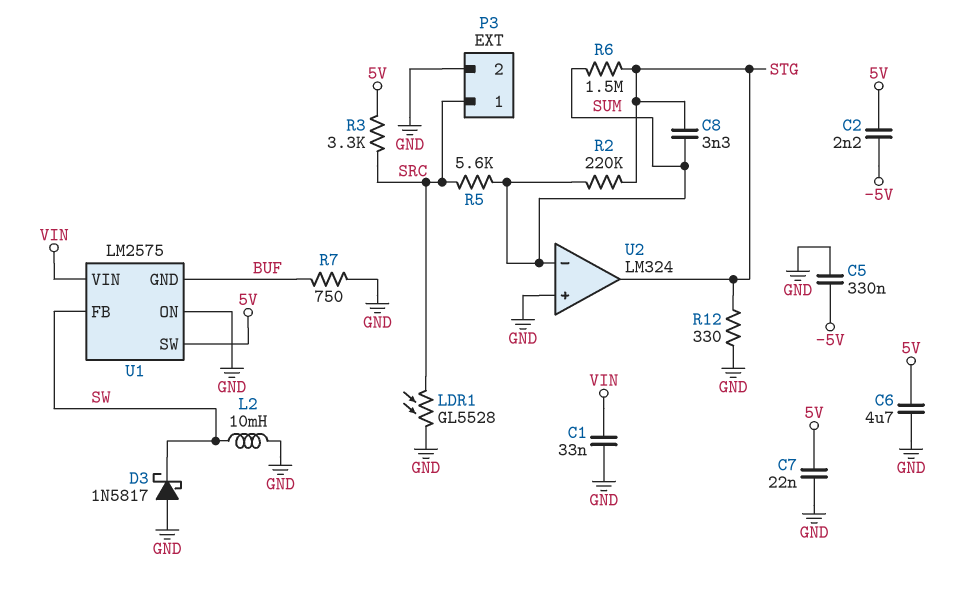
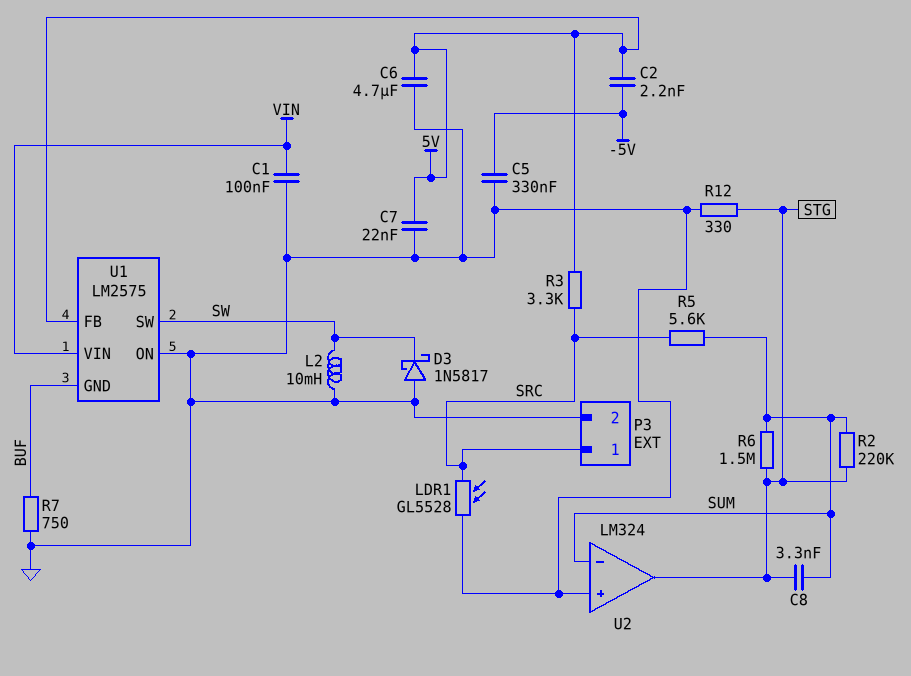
C1: 33nF (GND, VIN) -> 100nF (GND, VIN)
U1 pin FB: SW -> 5V
U1 pin SW: 5V -> SW

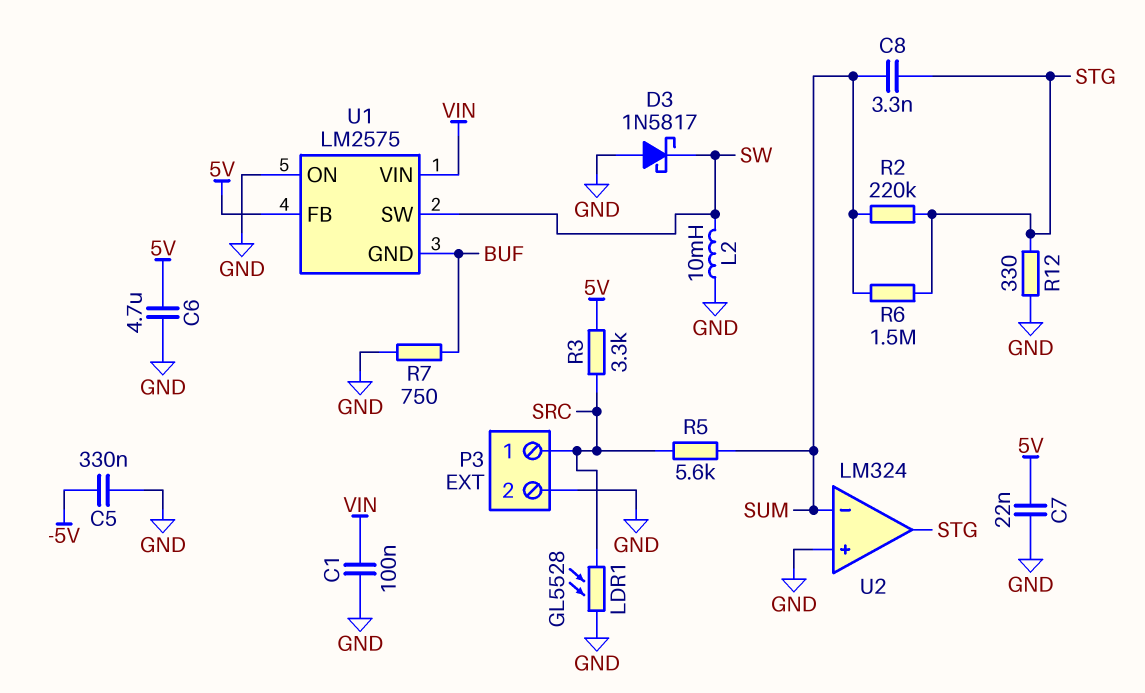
C2: 2.2nF (-5V, 5V) -> none

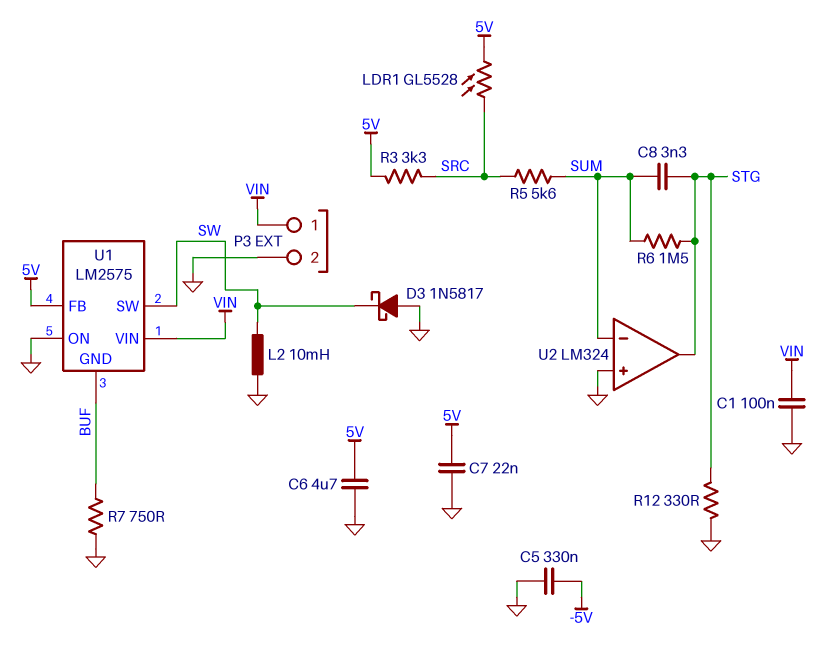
LDR1: GL5528 (GND, SRC) -> GL5528 (5V, SRC)
P3 pin 1: SRC -> VIN
R2: 220k (STG, SUM) -> none

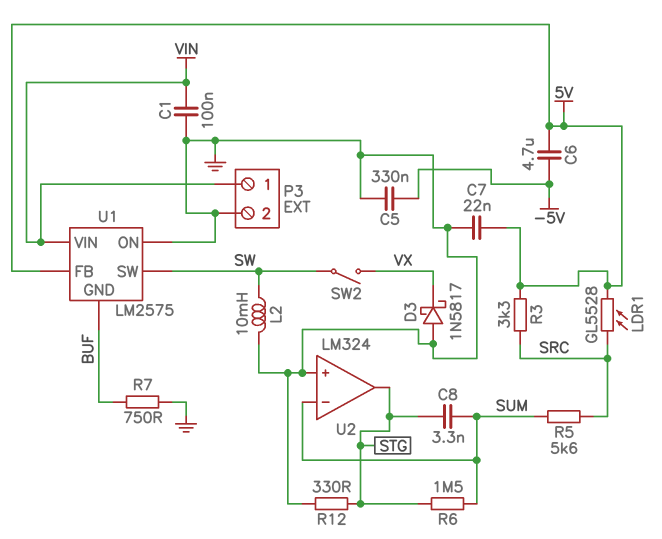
C6: 4.7uF (5V, GND) -> 4.7uF (-5V, 5V)
D3: schottky 1N5817 (A GND, K SW) -> schottky 1N5817 (A GND, K VX)
SW2: none -> switch (SW, VX)

